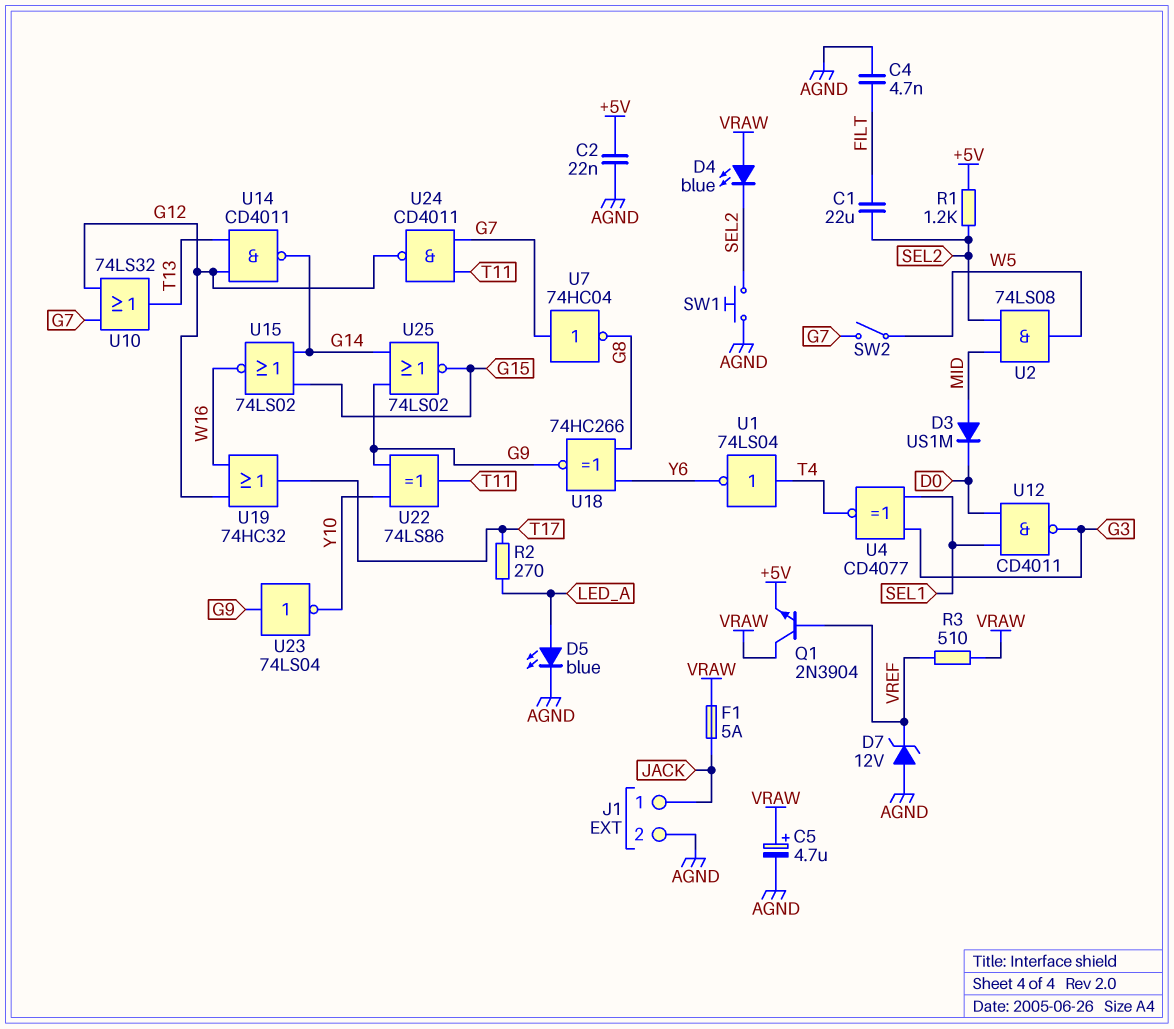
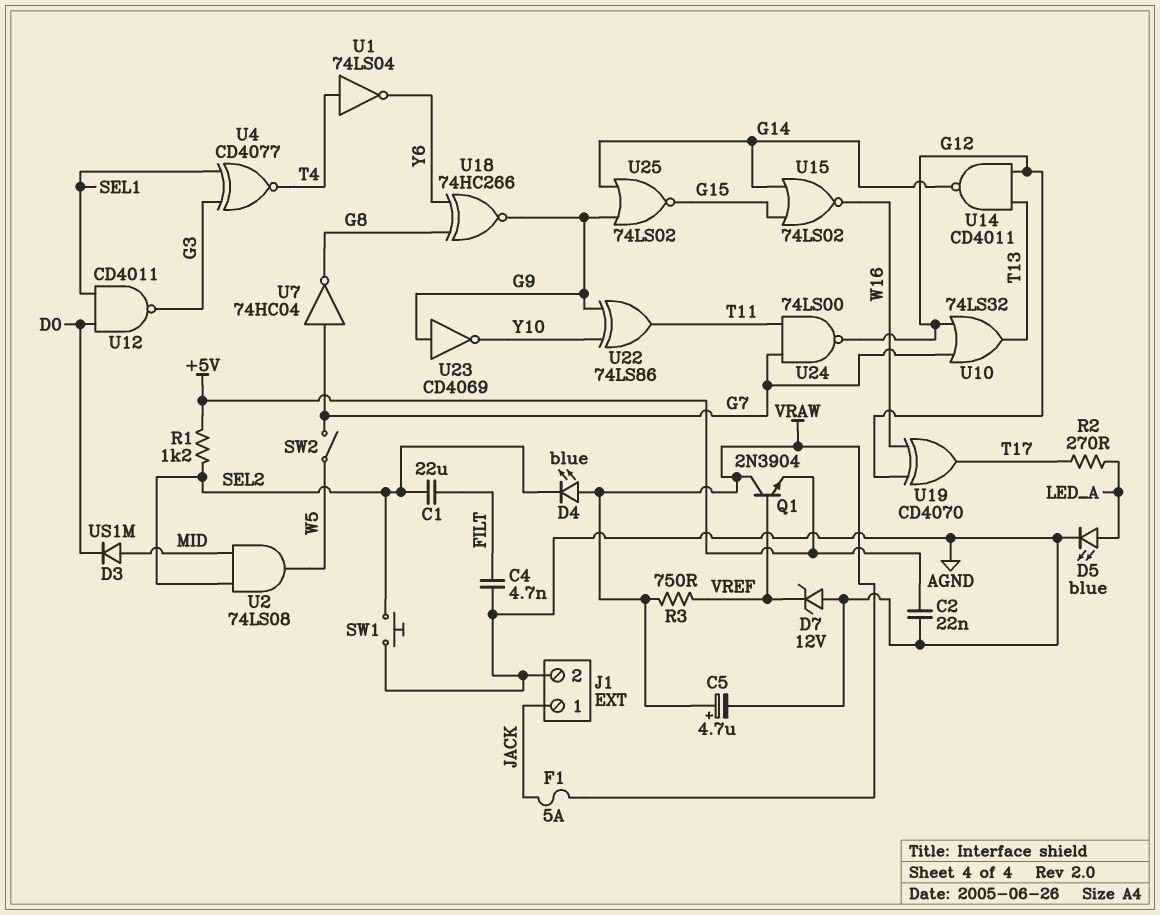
R3: 510 (VRAW, VREF) -> 750 (VRAW, VREF)
U19: OR 74HC32 (in G12, in W16, out T17) -> XOR CD4070 (in G12, in W16, out T17)
U23: NOT 74LS04 (in G9, out Y10) -> NOT CD4069 (in G9, out Y10)
U24: NAND CD4011 (in G7, in T11, out G12) -> NAND 74LS00 (in G7, in T11, out G12)

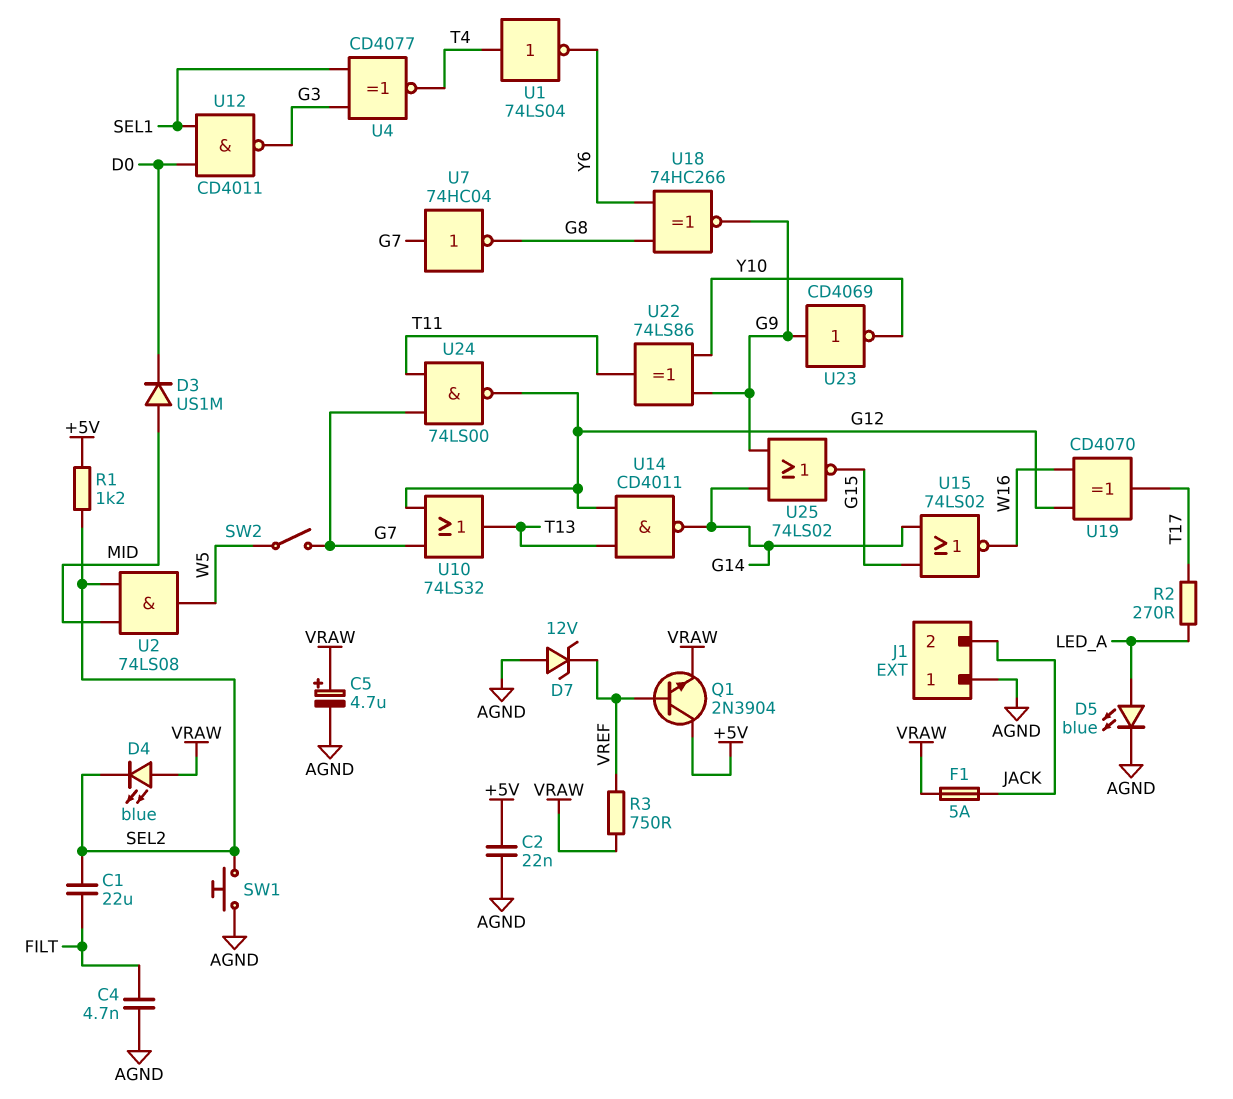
J1 pin 1: JACK -> AGND
J1 pin 2: AGND -> JACK
Q1: NPN 2N3904 (B VREF, C VRAW, E +5V) -> NPN 2N3904 (B VREF, C +5V, E VRAW)

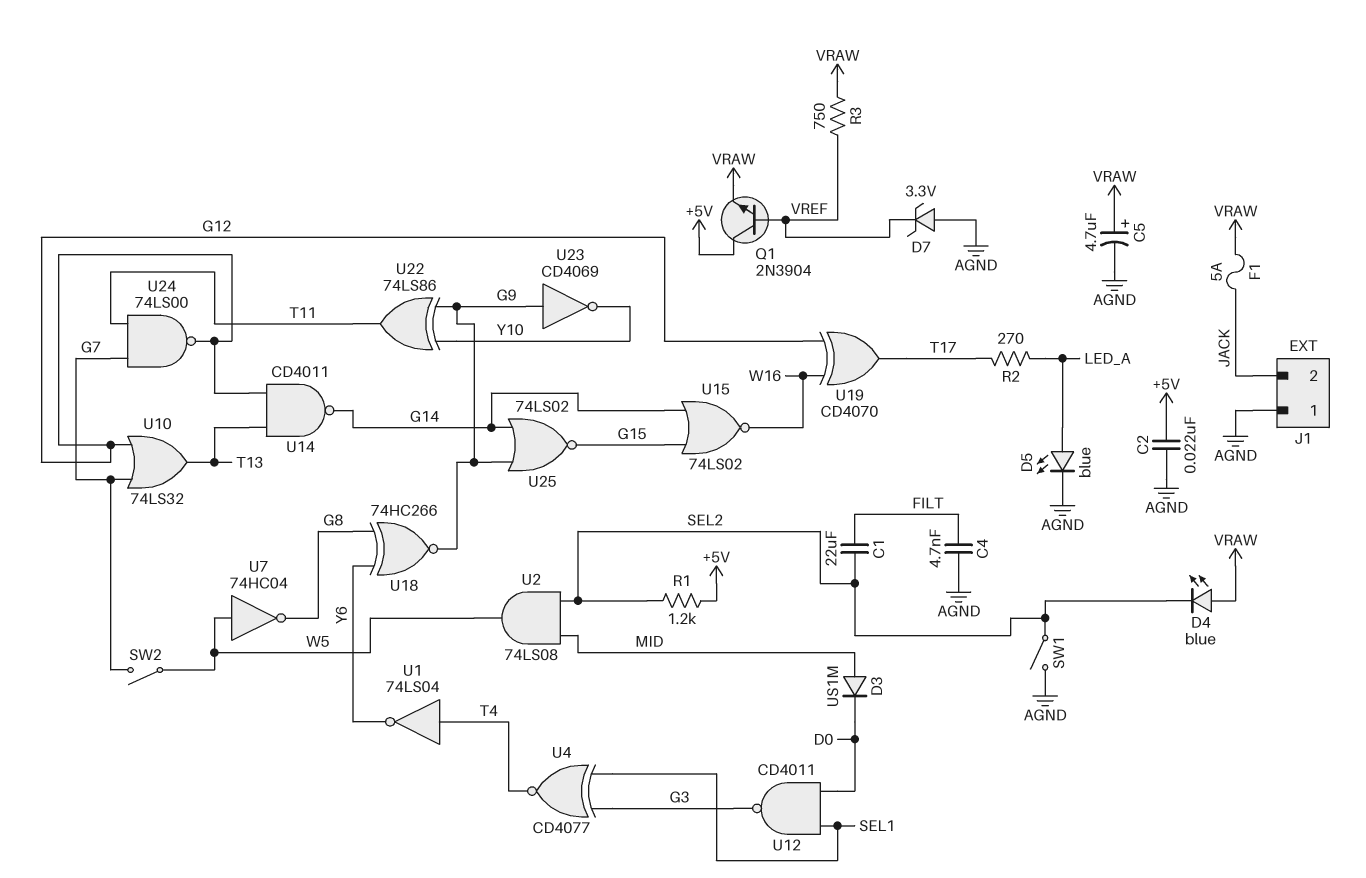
D7: zener 12V (A AGND, K VREF) -> zener 3.3V (A AGND, K VREF)
SW1: button (AGND, SEL2) -> switch (AGND, SEL2)
U7: NOT 74HC04 (in G7, out G8) -> NOT 74HC04 (in W5, out G8)

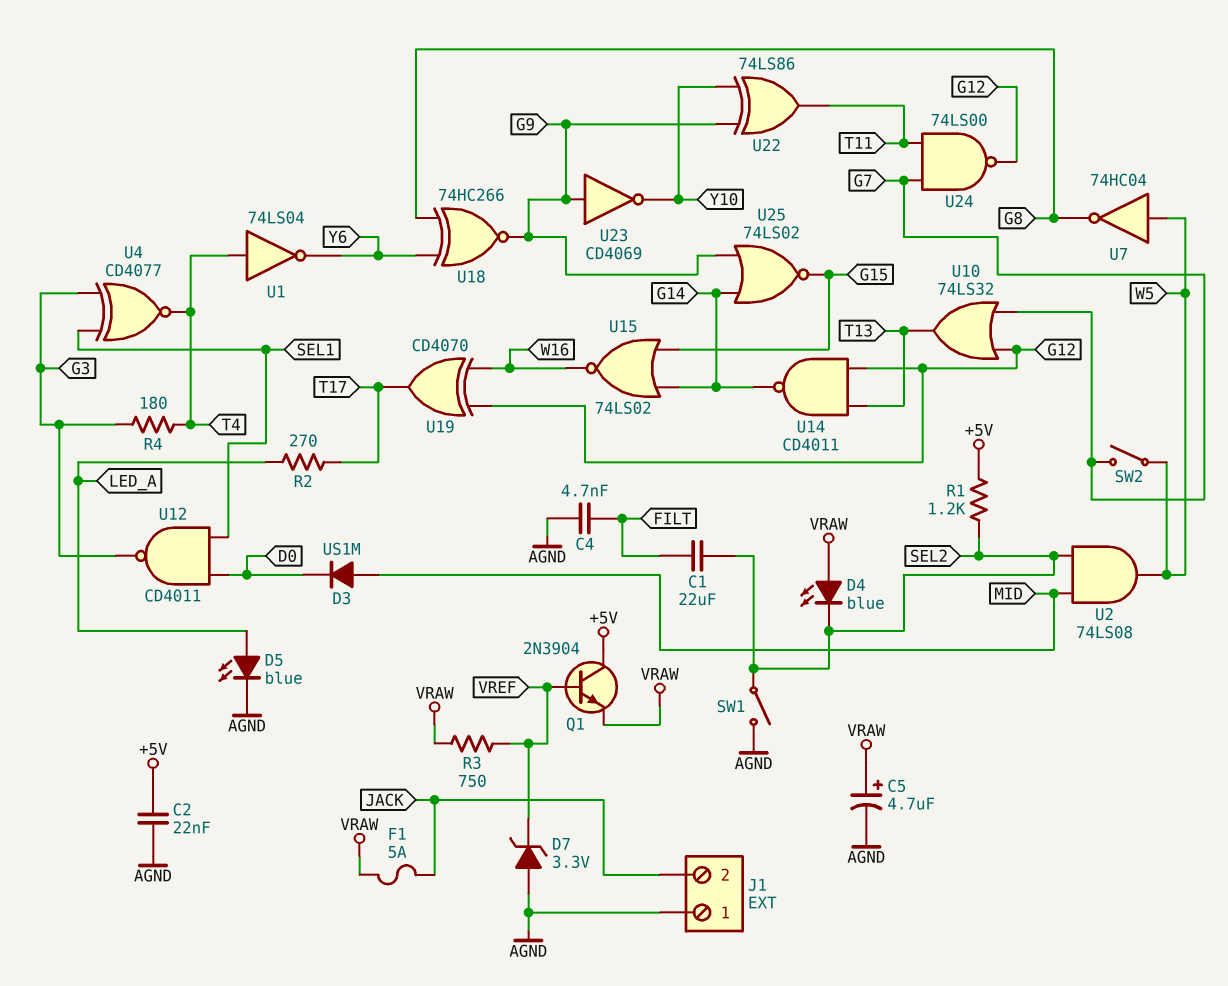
R4: none -> 180 (G3, T4)

